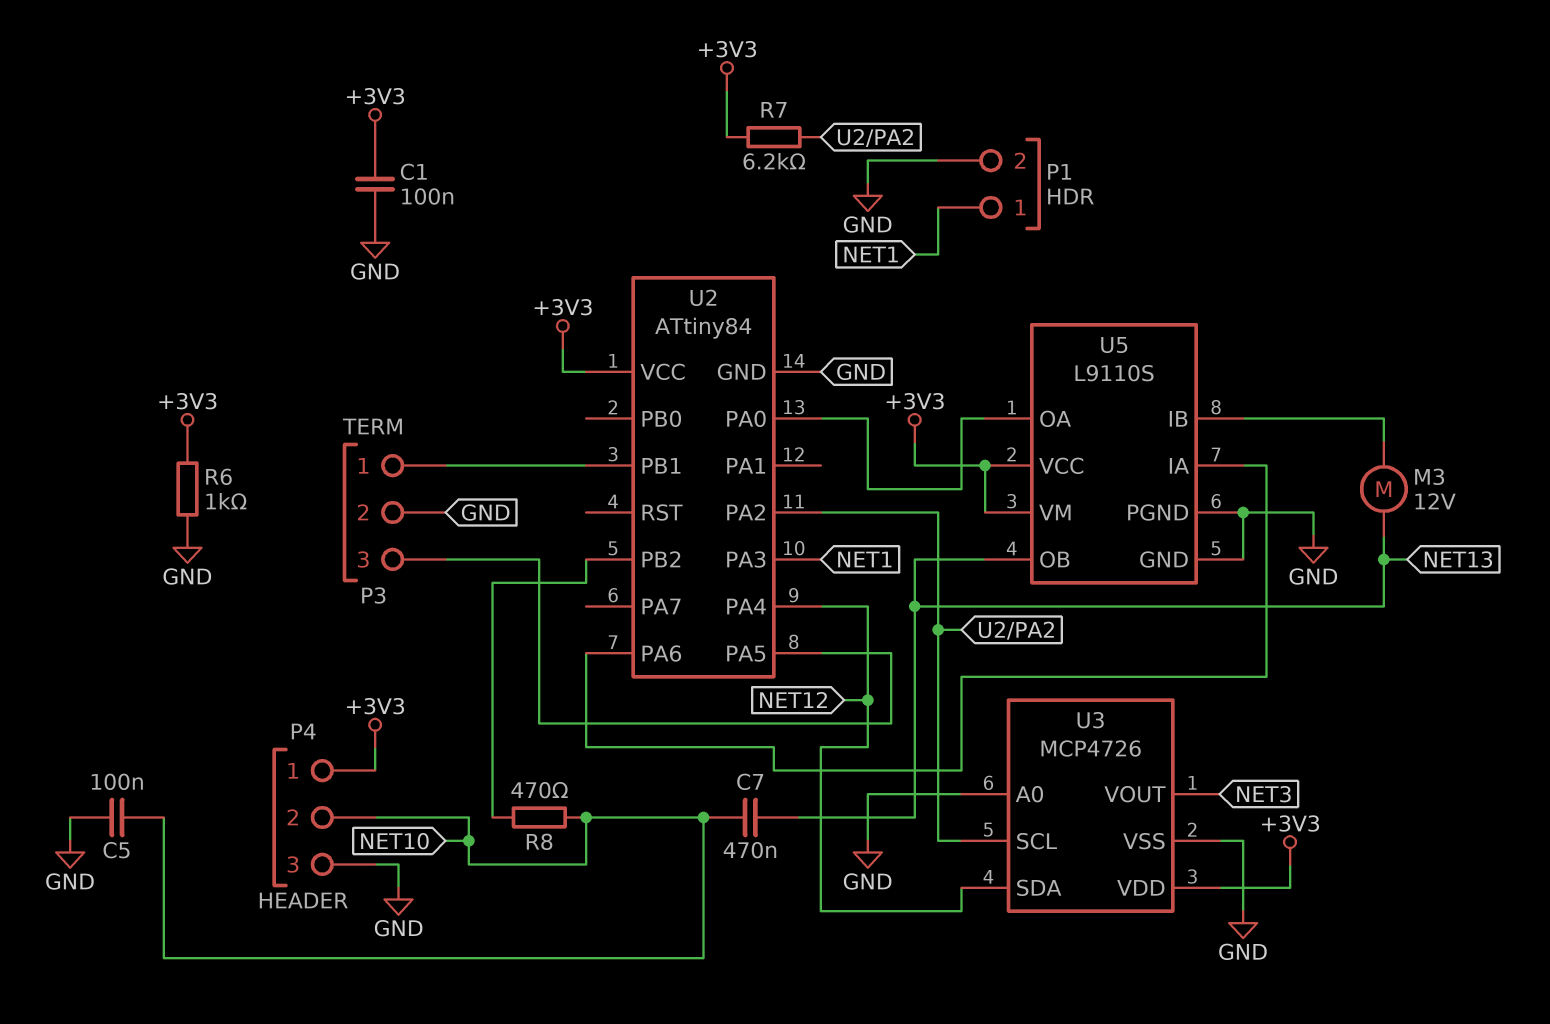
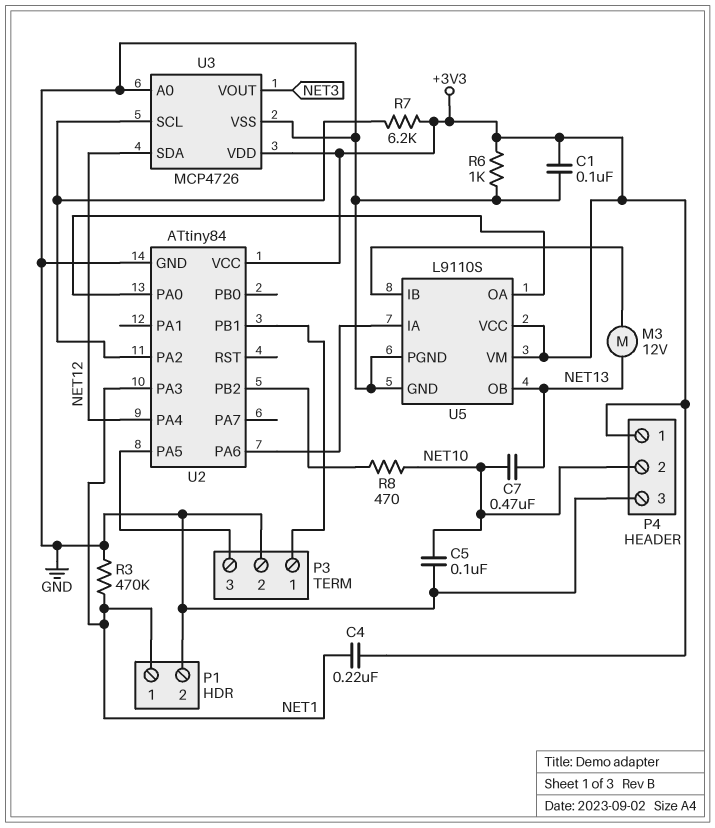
C4: none -> 220nF (+3V3, NET1)
R3: none -> 470k (GND, NET1)

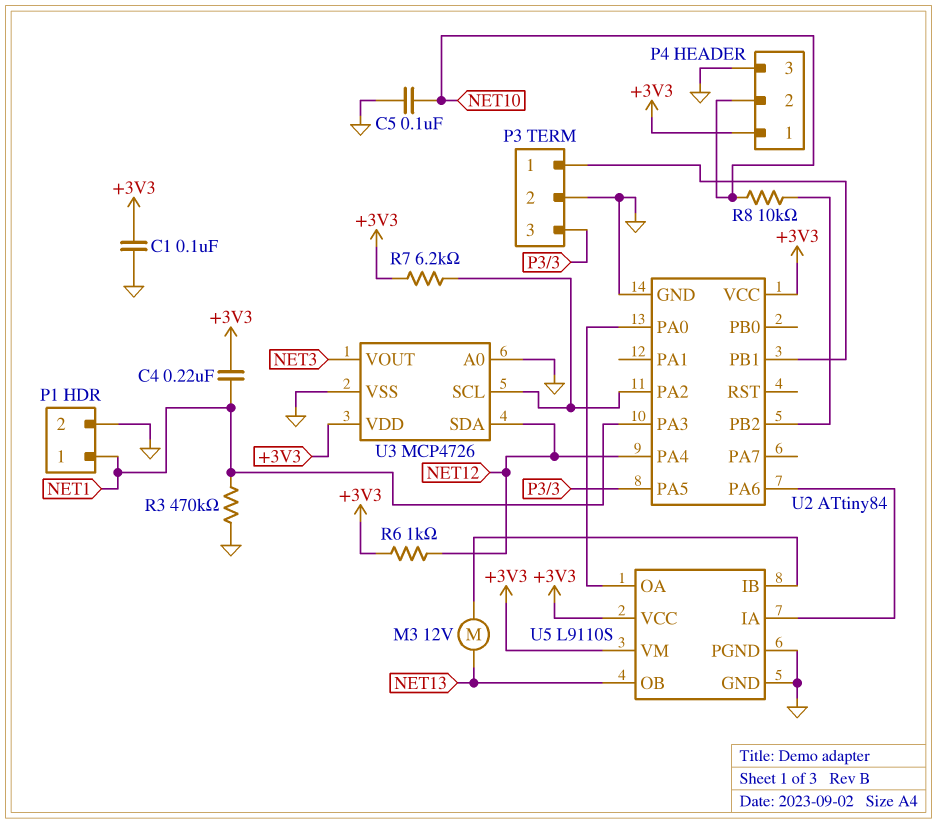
C7: 470nF (NET10, NET13) -> none
R6: 1k (+3V3, GND) -> 1k (+3V3, NET12)
R8: 470 (NET10, U2/PB2) -> 10k (NET10, U2/PB2)

